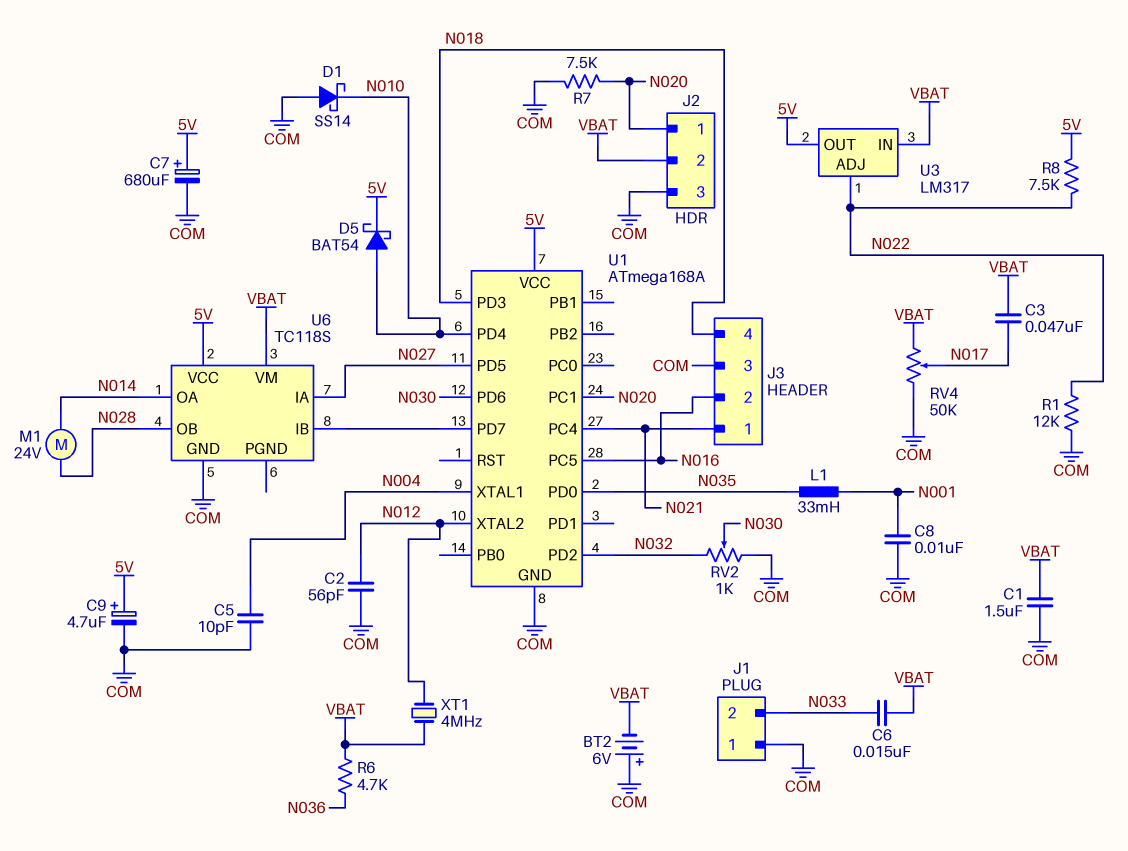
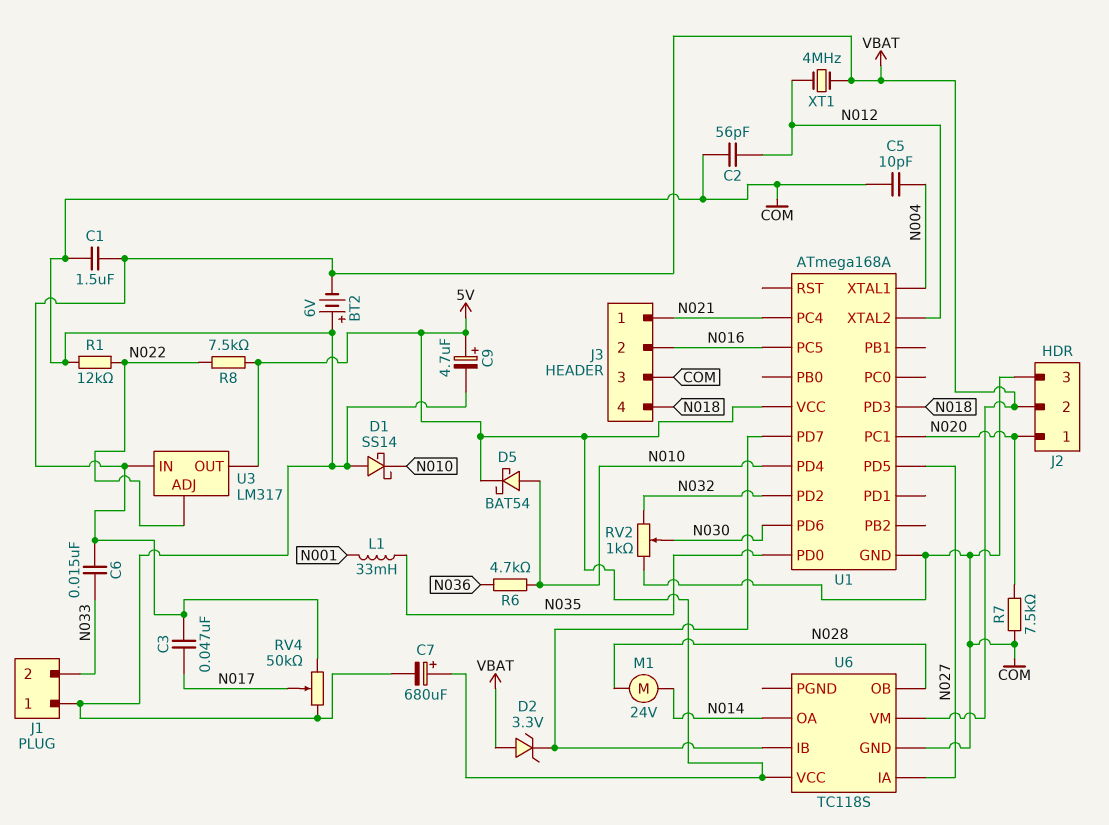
C8: 10nF (COM, N001) -> none
D2: none -> zener 3.3V (A VBAT, K U1/PD7)
R6: 4.7k (N036, VBAT) -> 4.7k (N010, N036)

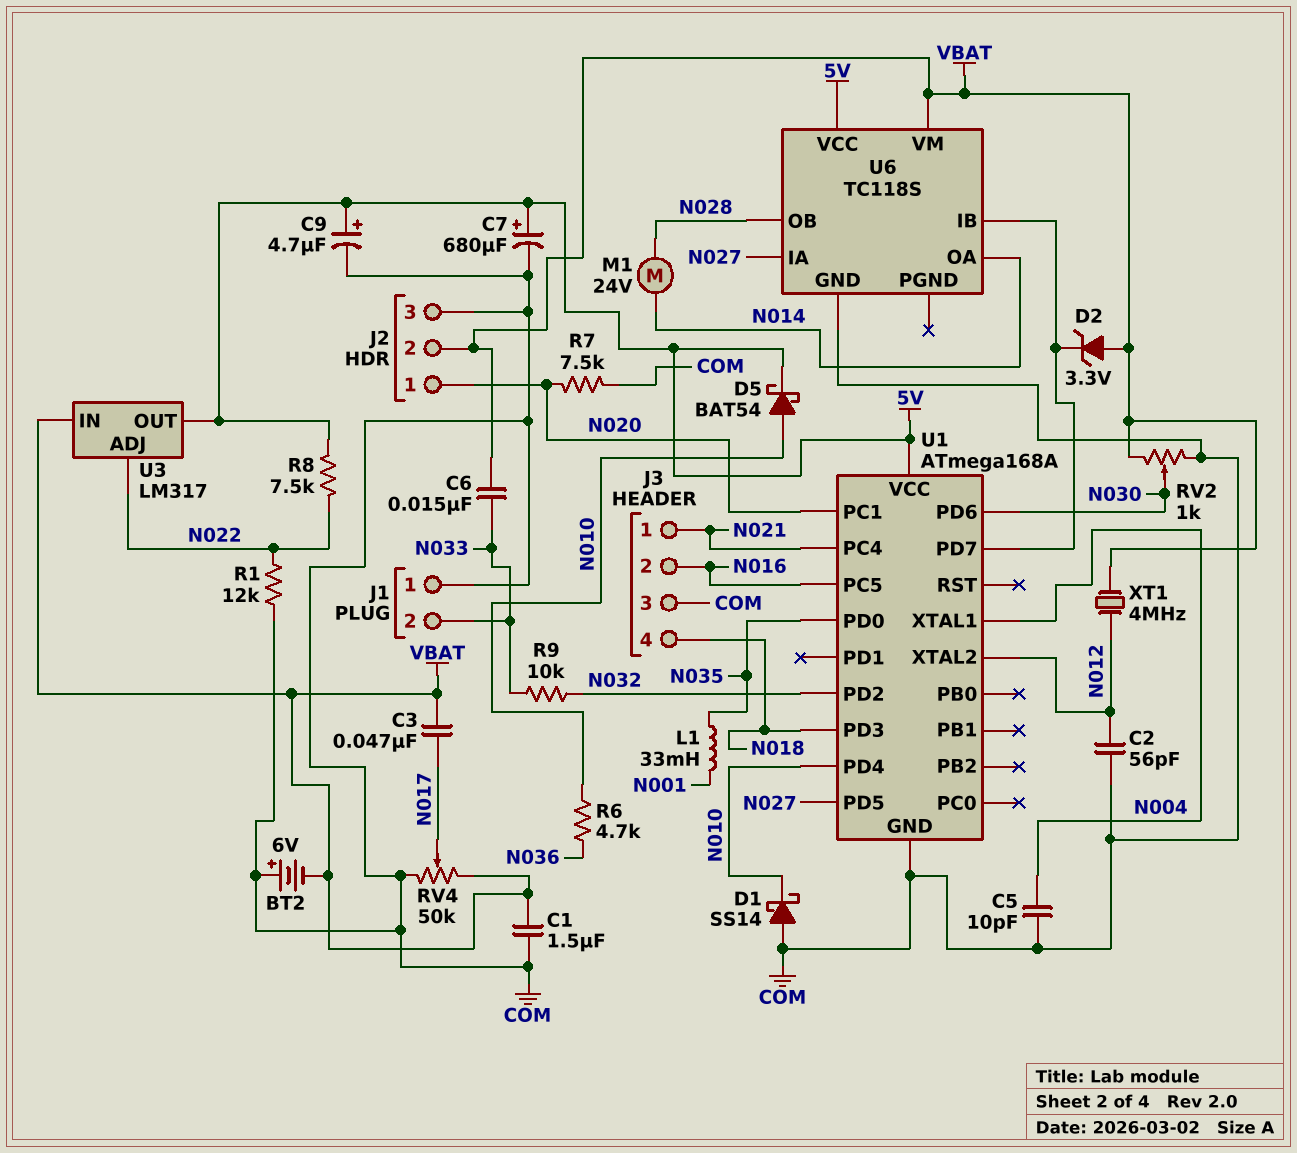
R9: none -> 10k (N032, N033)
RV2: 1k (COM, N032, wiper N030) -> 1k (COM, VBAT, wiper N030)

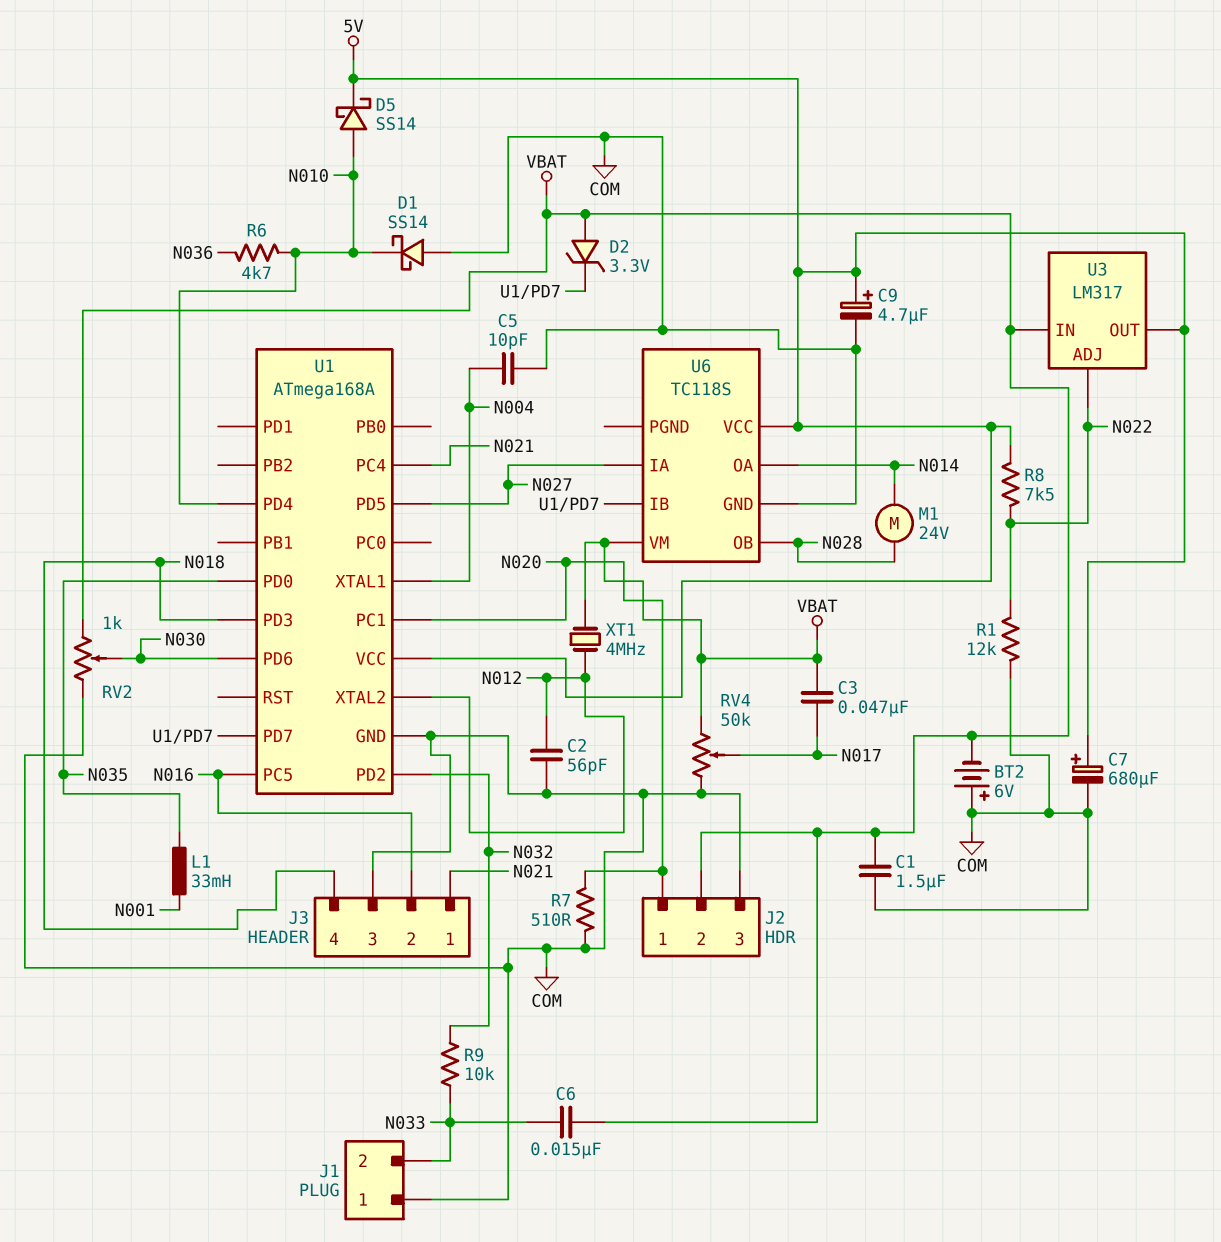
D5: schottky BAT54 (A N010, K 5V) -> schottky SS14 (A N010, K 5V)
R7: 7.5k (COM, N020) -> 510 (COM, N020)

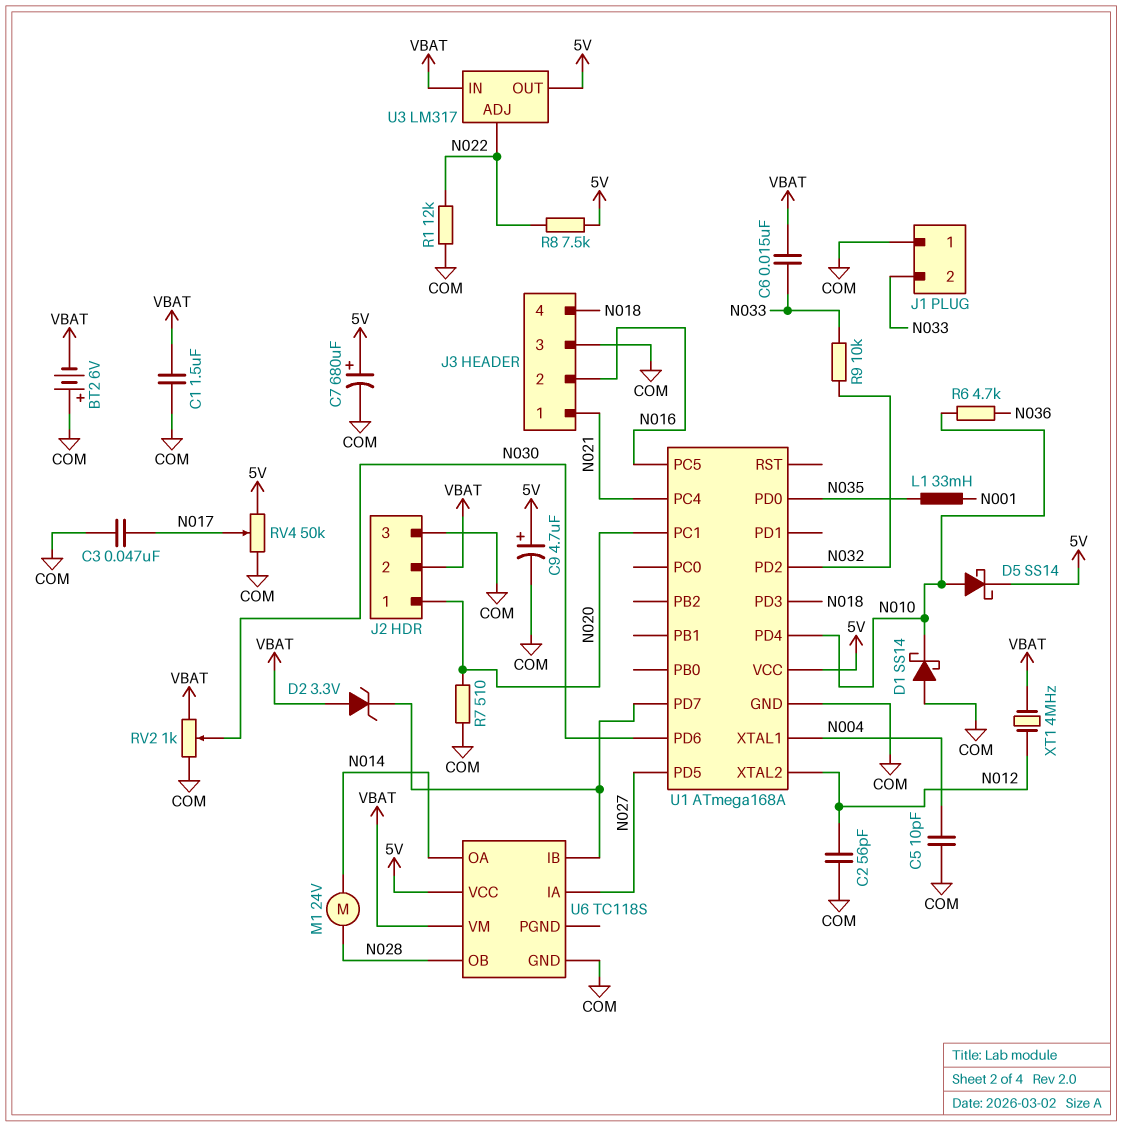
C3: 47nF (N017, VBAT) -> 47nF (COM, N017)
RV4: 50k (COM, VBAT, wiper N017) -> 50k (5V, COM, wiper N017)

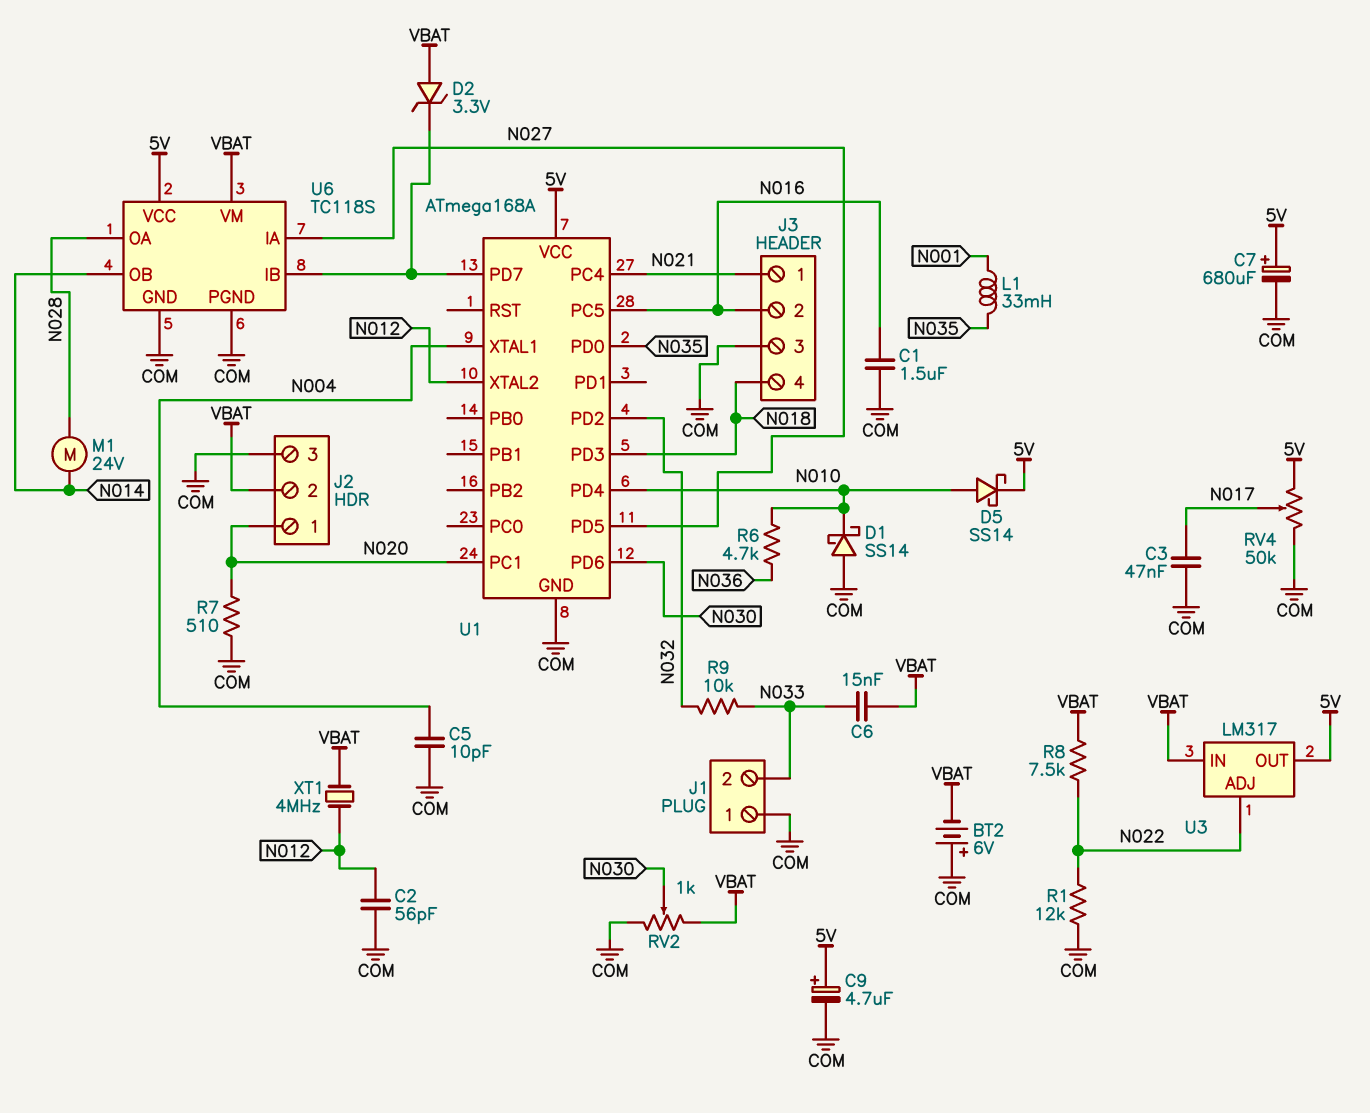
C1: 1.5uF (COM, VBAT) -> 1.5uF (COM, N016)
R8: 7.5k (5V, N022) -> 7.5k (N022, VBAT)
U6 pin OA: N014 -> N028
U6 pin OB: N028 -> N014
U6 pin PGND: none -> COM

